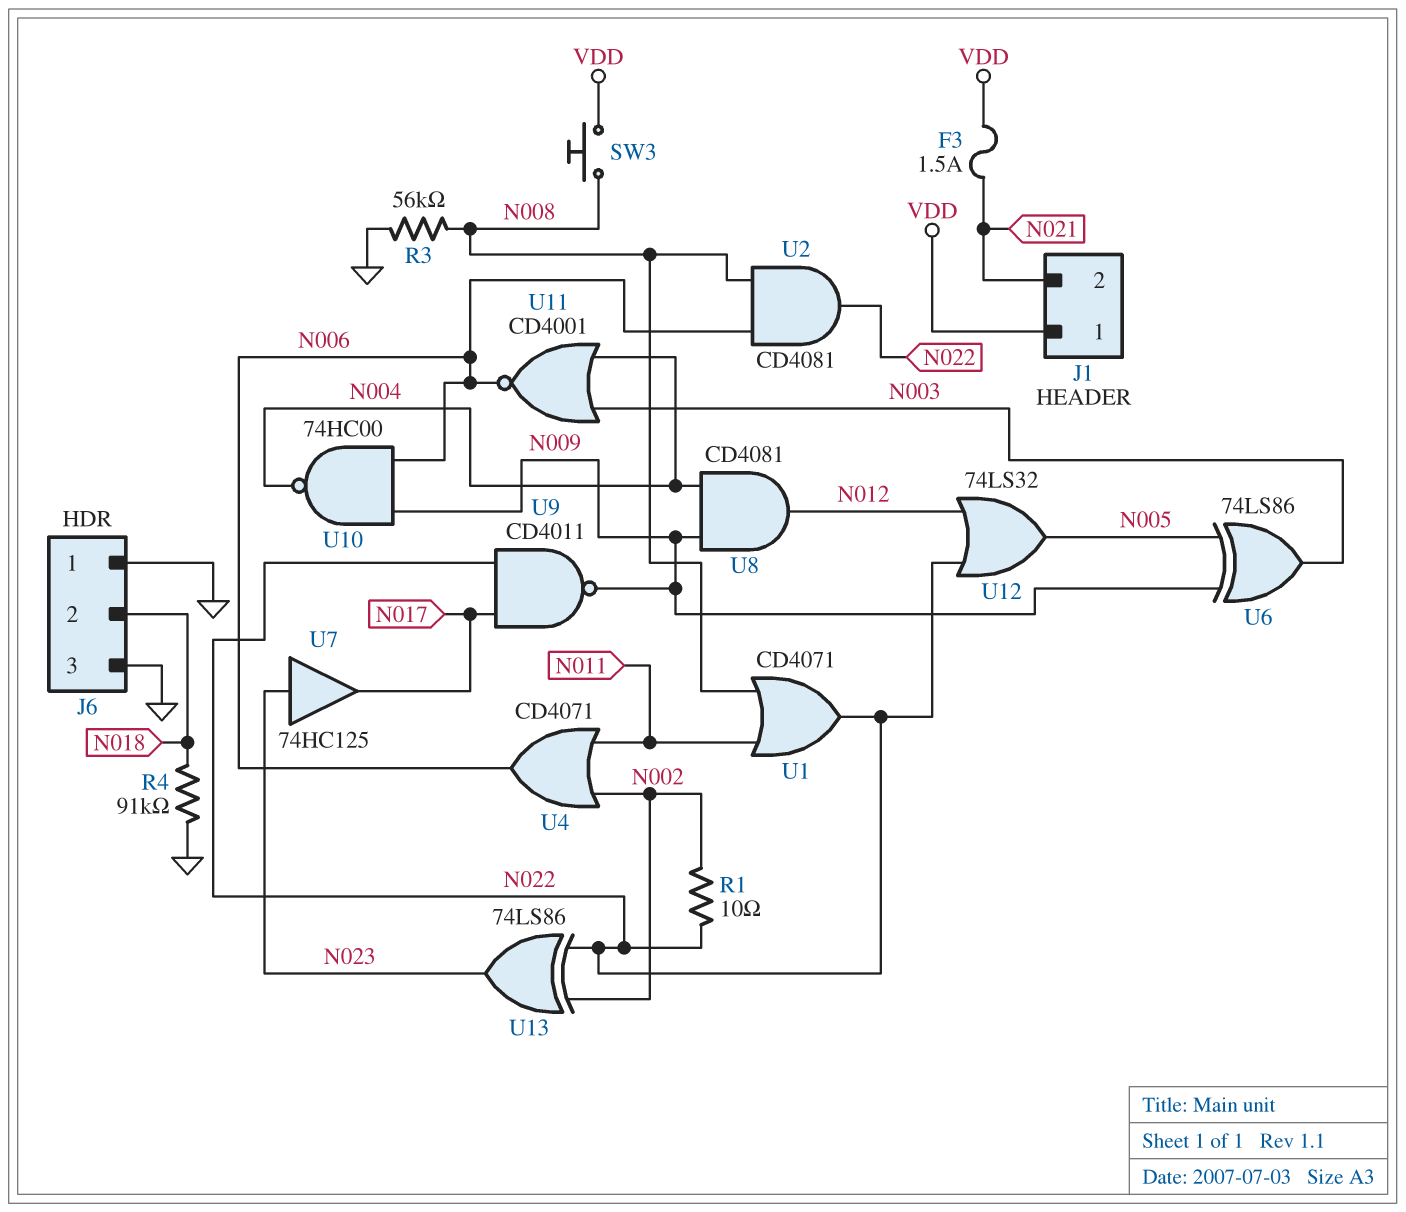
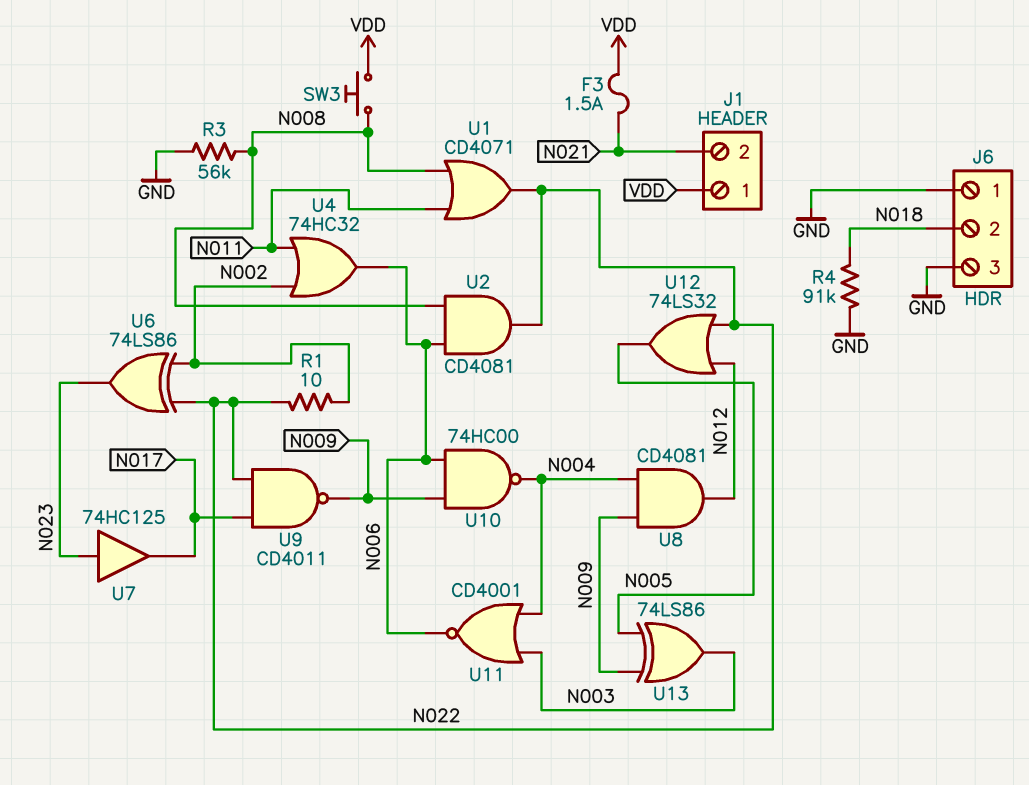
U4: OR CD4071 (in N002, in N011, out N006) -> OR 74HC32 (in N002, in N011, out N006)
U6: XOR 74LS86 (in N005, in N009, out N003) -> XOR 74LS86 (in N002, in N022, out N023)
U13: XOR 74LS86 (in N002, in N022, out N023) -> XOR 74LS86 (in N005, in N009, out N003)

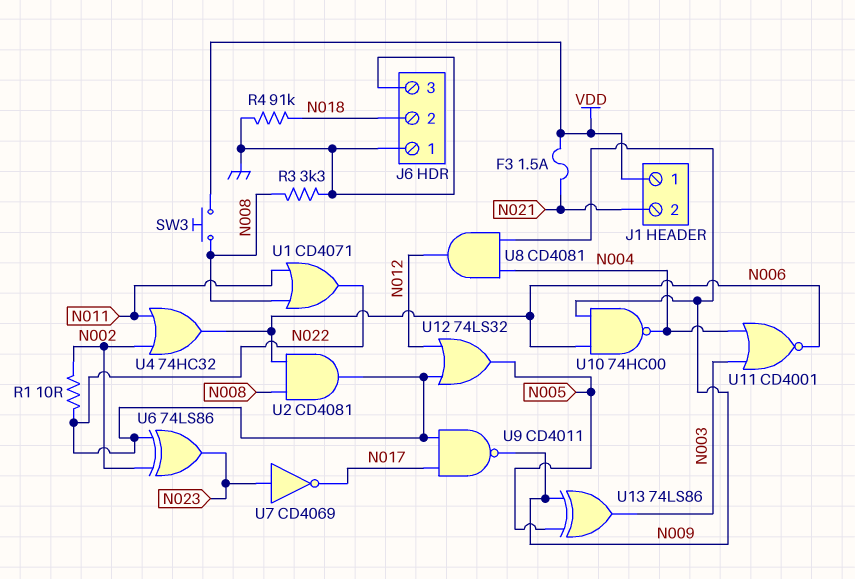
R3: 56k (GND, N008) -> 3.3k (GND, N008)
U7: buffer 74HC125 (in N023, out N017) -> NOT CD4069 (in N023, out N017)

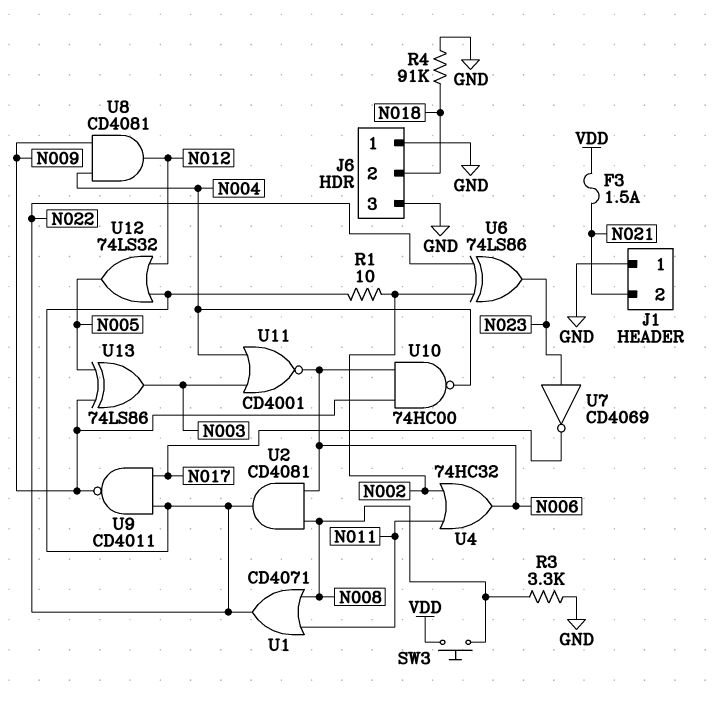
J1 pin 1: VDD -> GND

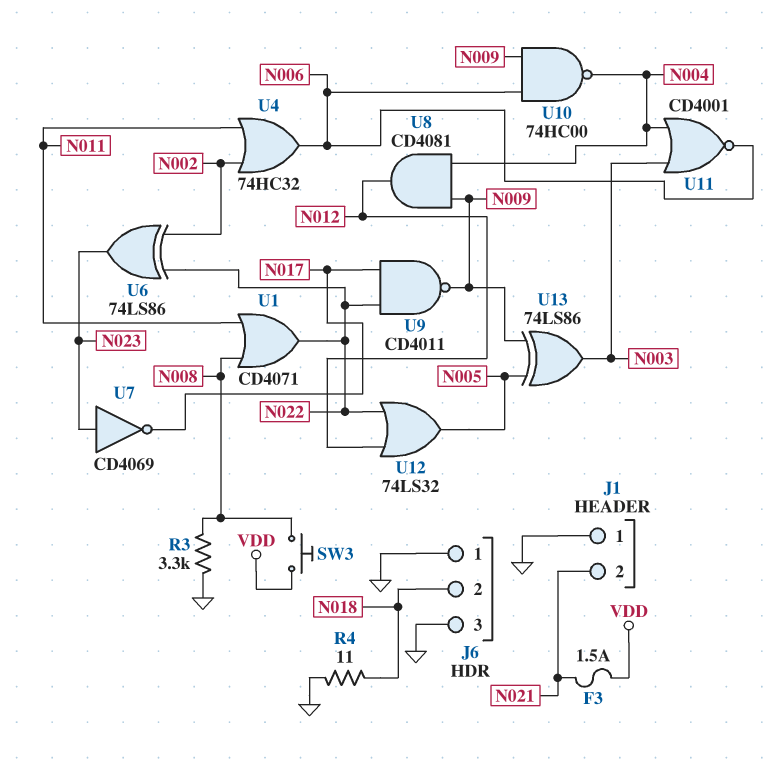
R1: 10 (N002, N022) -> none
R4: 91k (GND, N018) -> 11 (GND, N018)
U2: AND CD4081 (in N006, in N008, out N022) -> none

